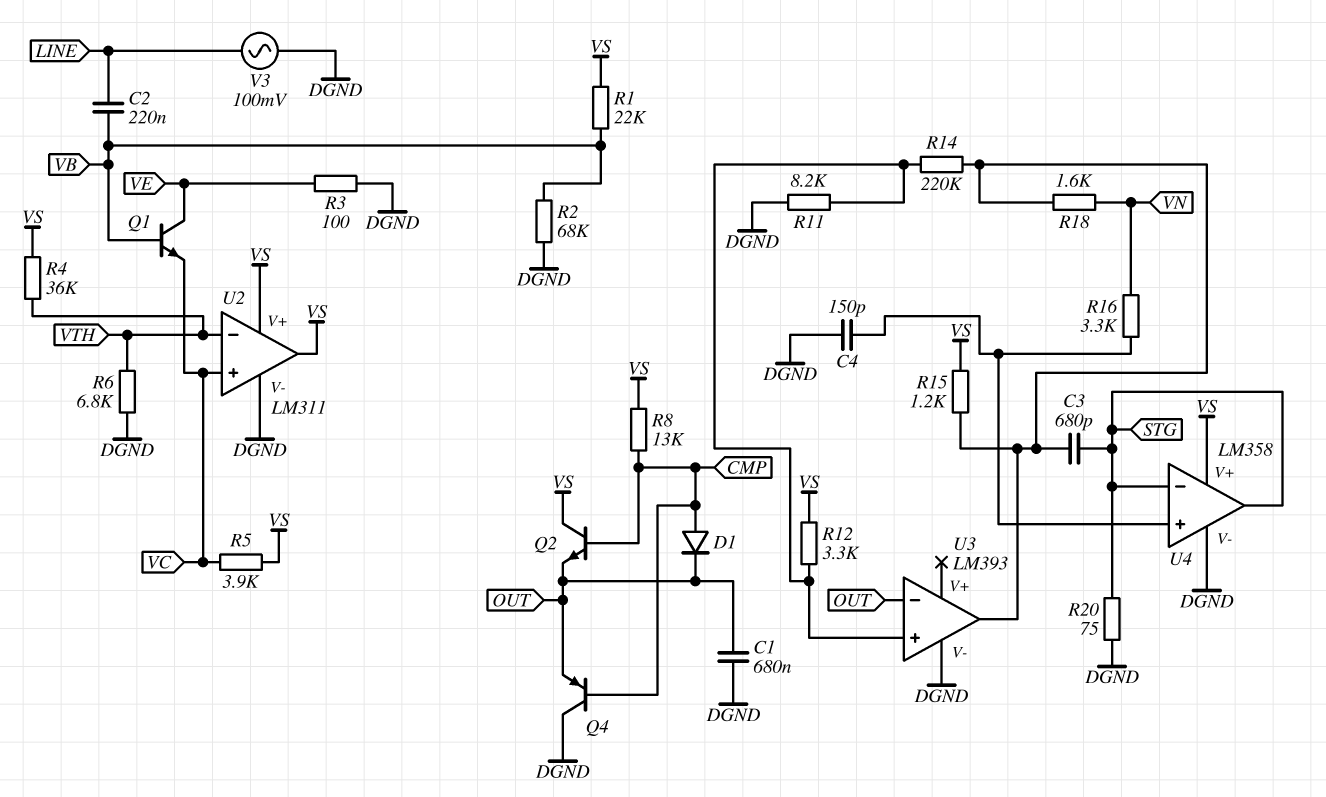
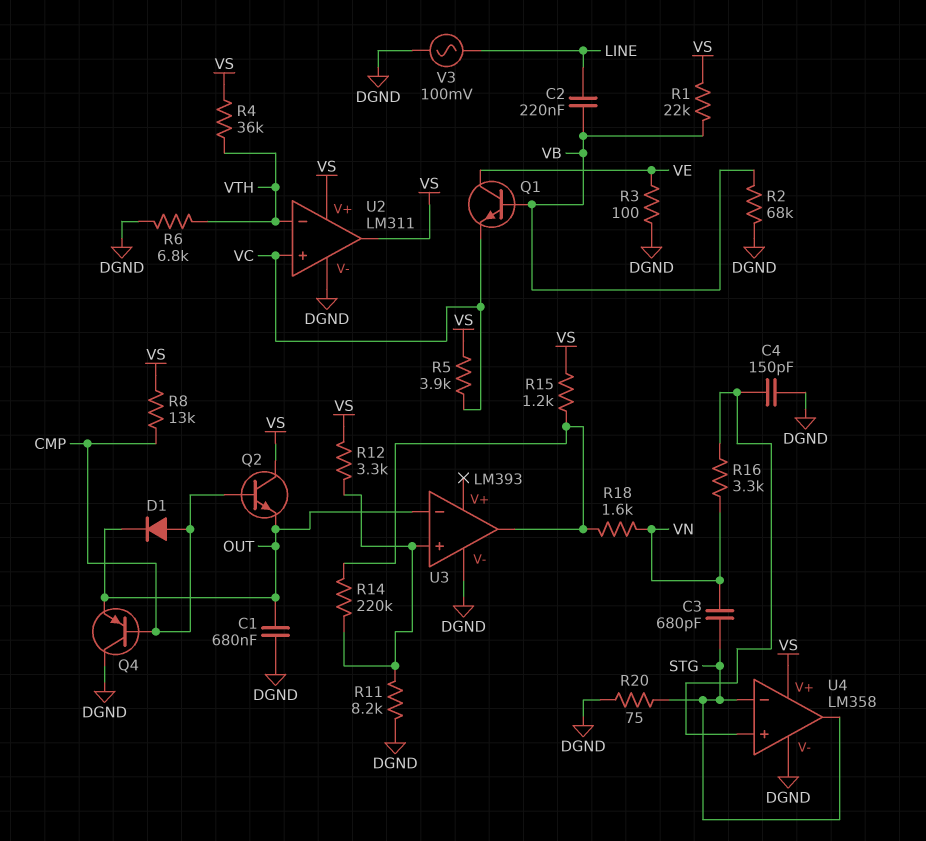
C3: 680pF (STG, U3/out) -> 680pF (STG, VN)

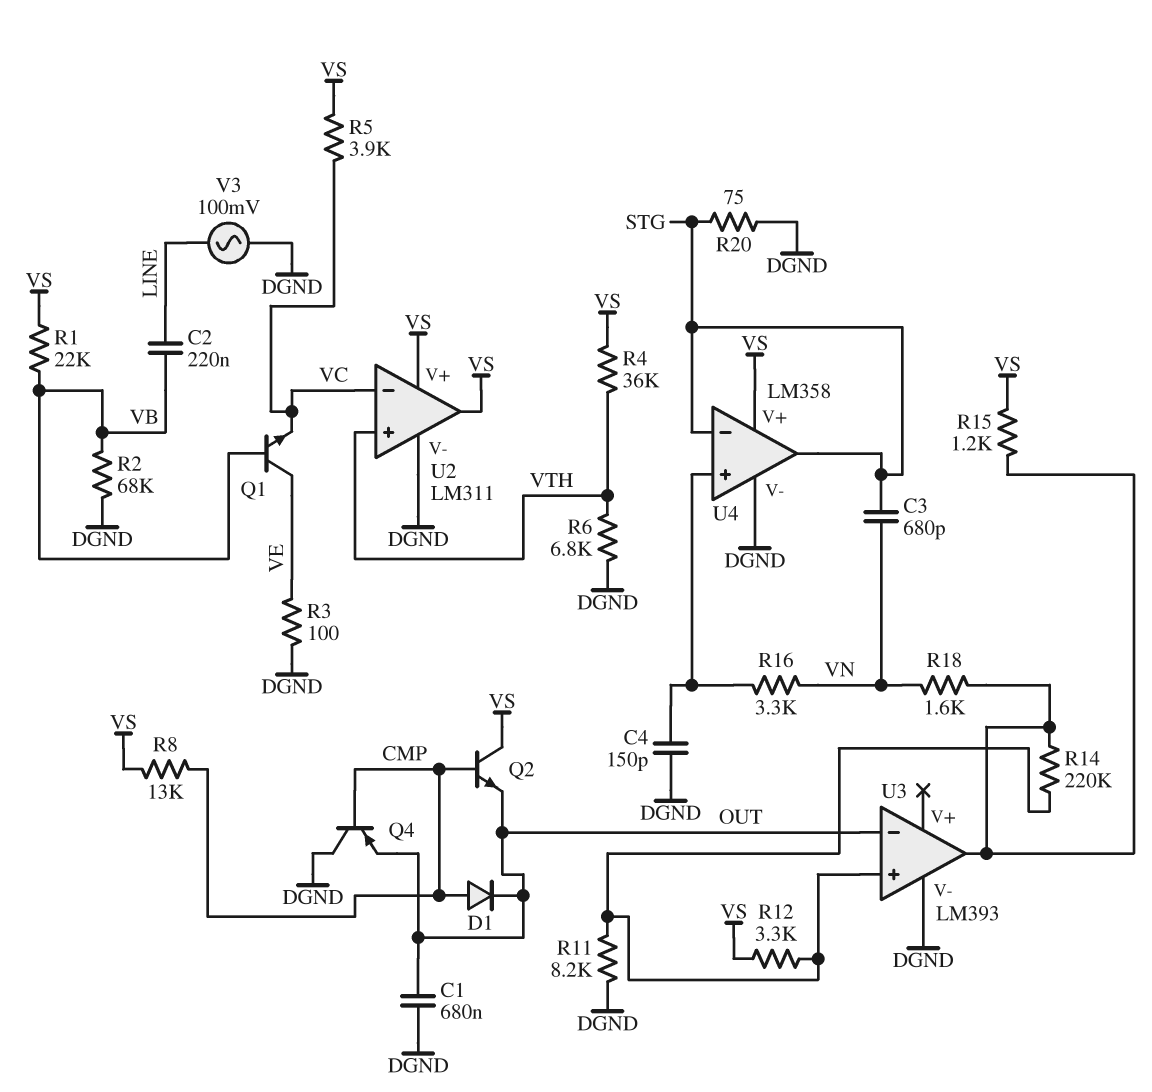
U2 pin in+: VC -> VTH
U2 pin in-: VTH -> VC

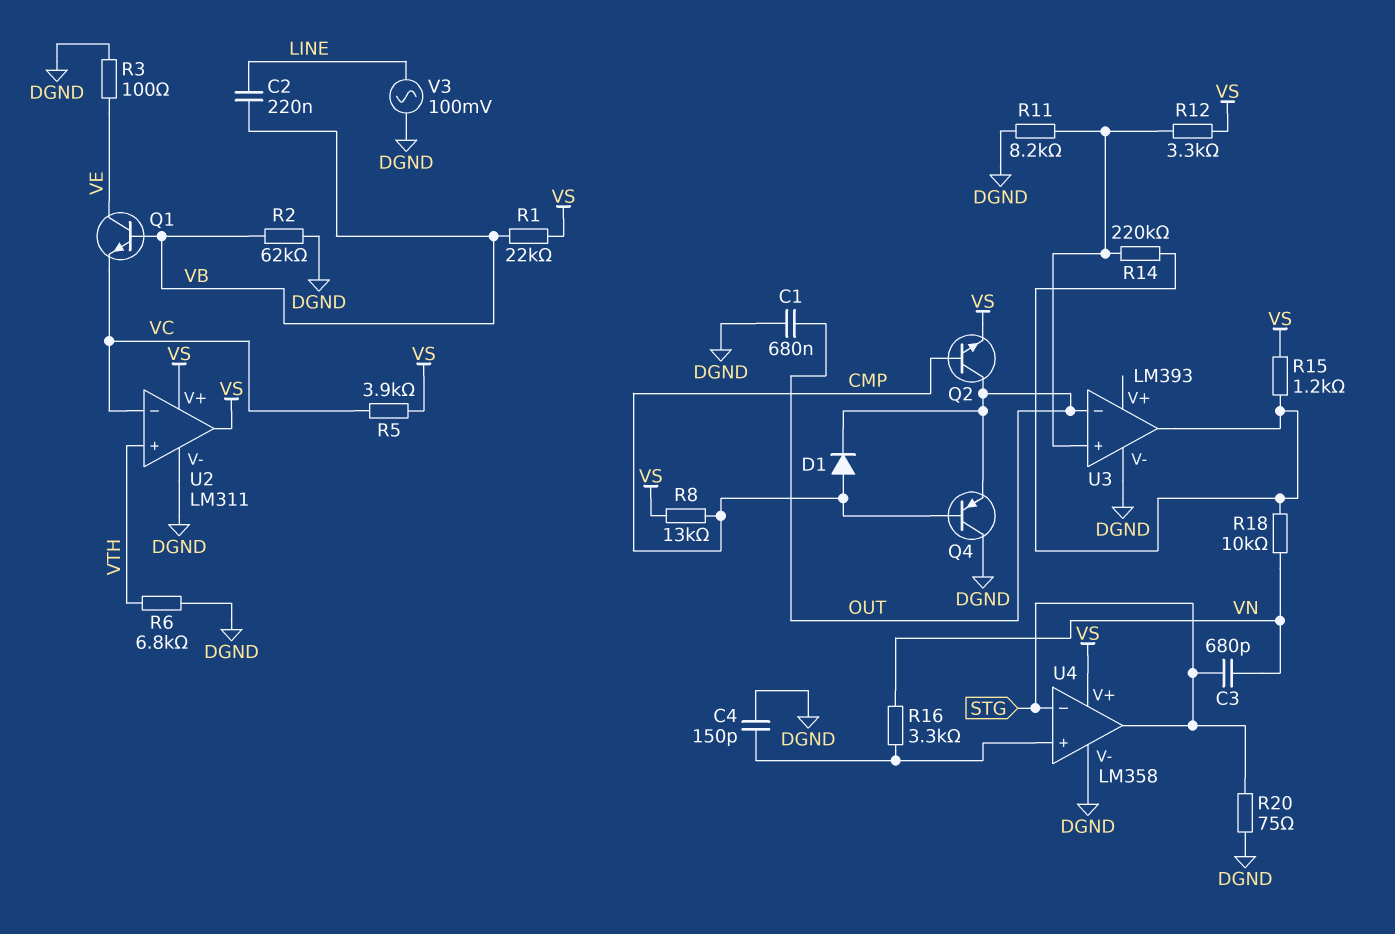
Q2: NPN (B CMP, C VS, E OUT) -> NPN (B CMP, C OUT, E VS)
R2: 68k (DGND, VB) -> 62k (DGND, VB)
R4: 36k (VS, VTH) -> none
R18: 1.6k (U3/out, VN) -> 10k (U3/out, VN)

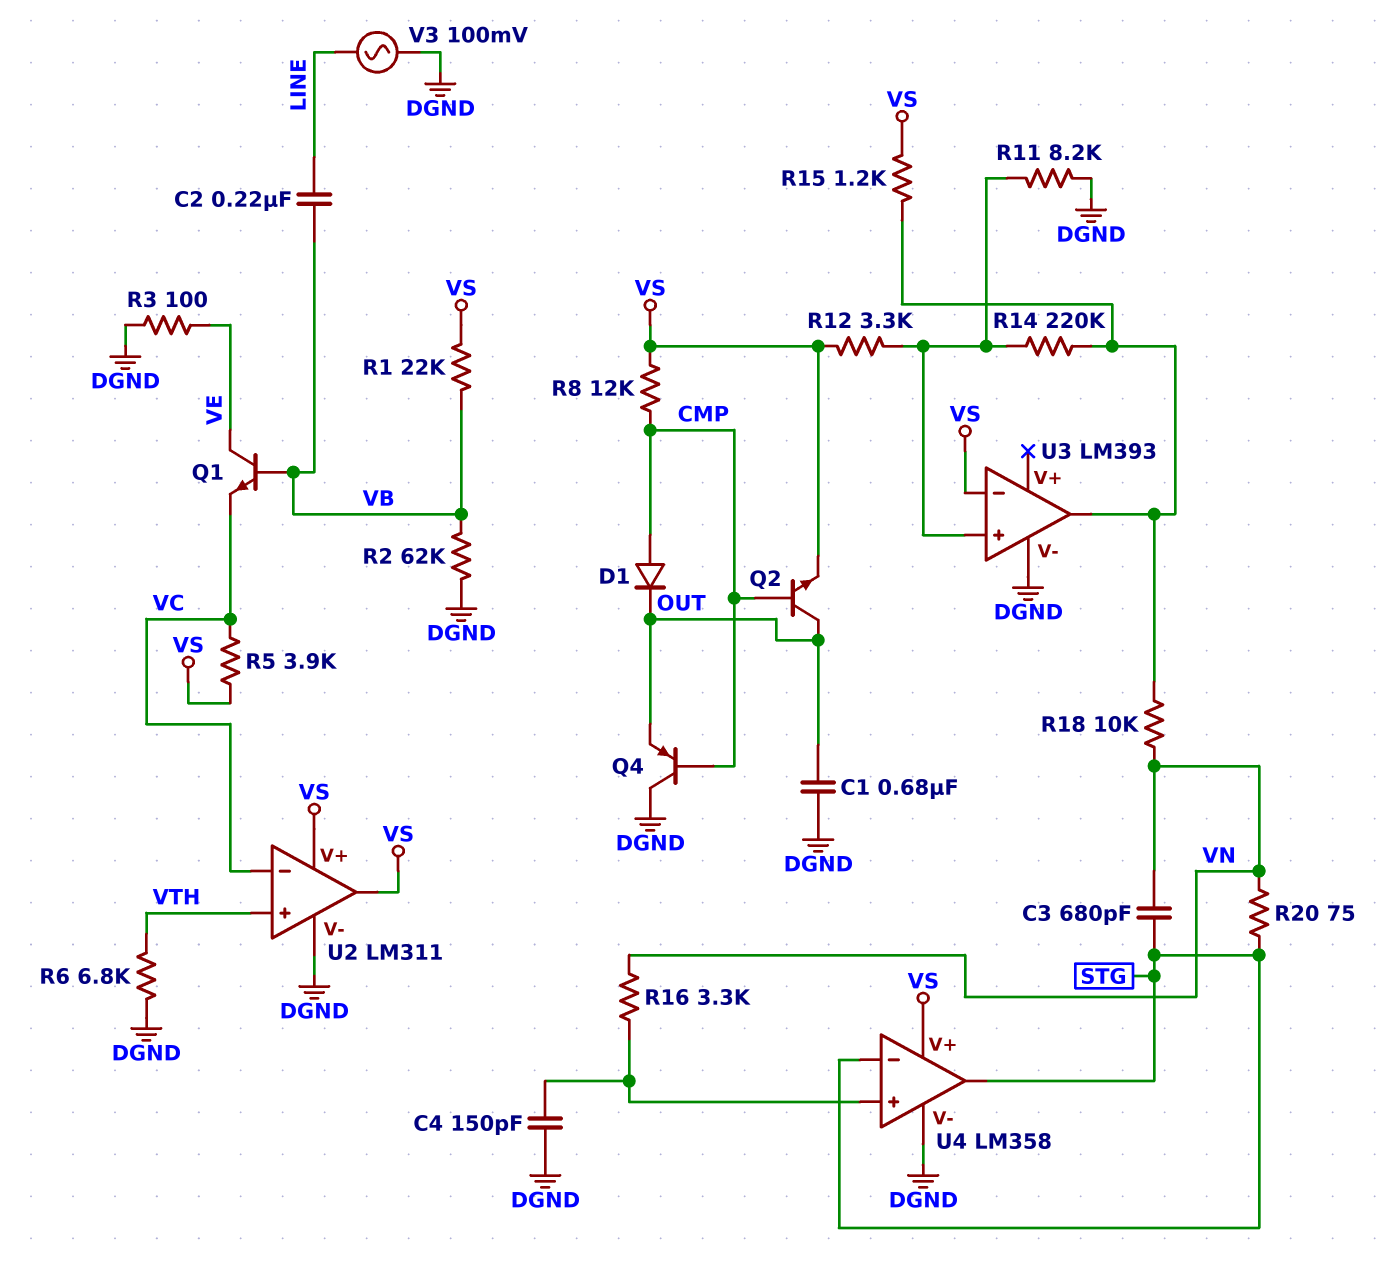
R8: 13k (CMP, VS) -> 12k (CMP, VS)
R20: 75 (DGND, STG) -> 75 (STG, VN)
U3 pin in-: OUT -> VS

